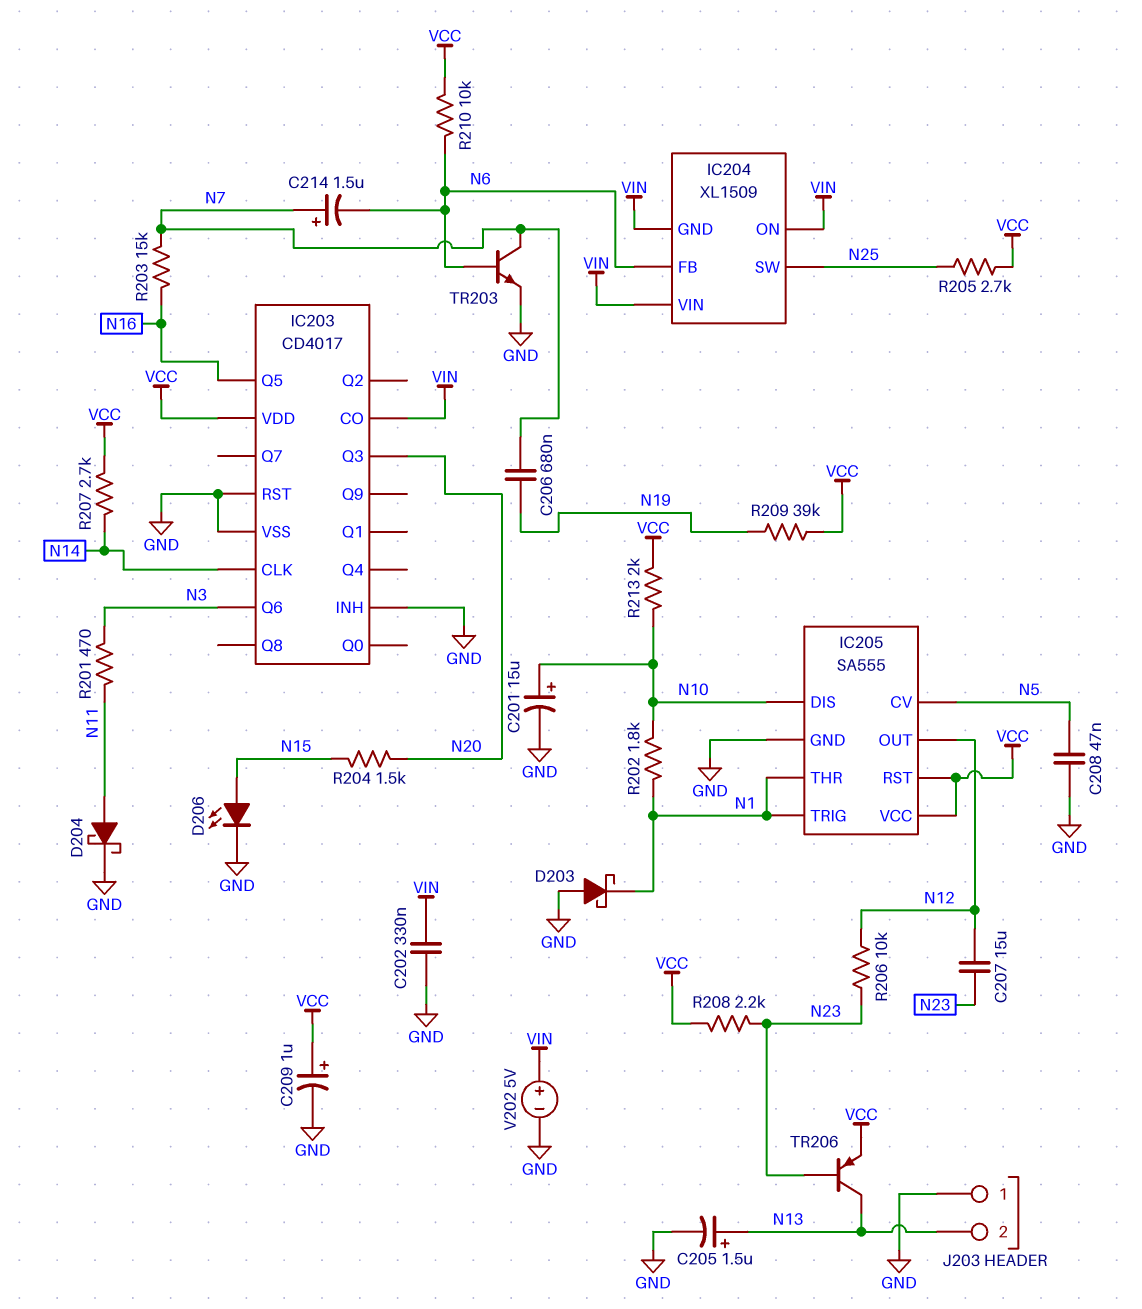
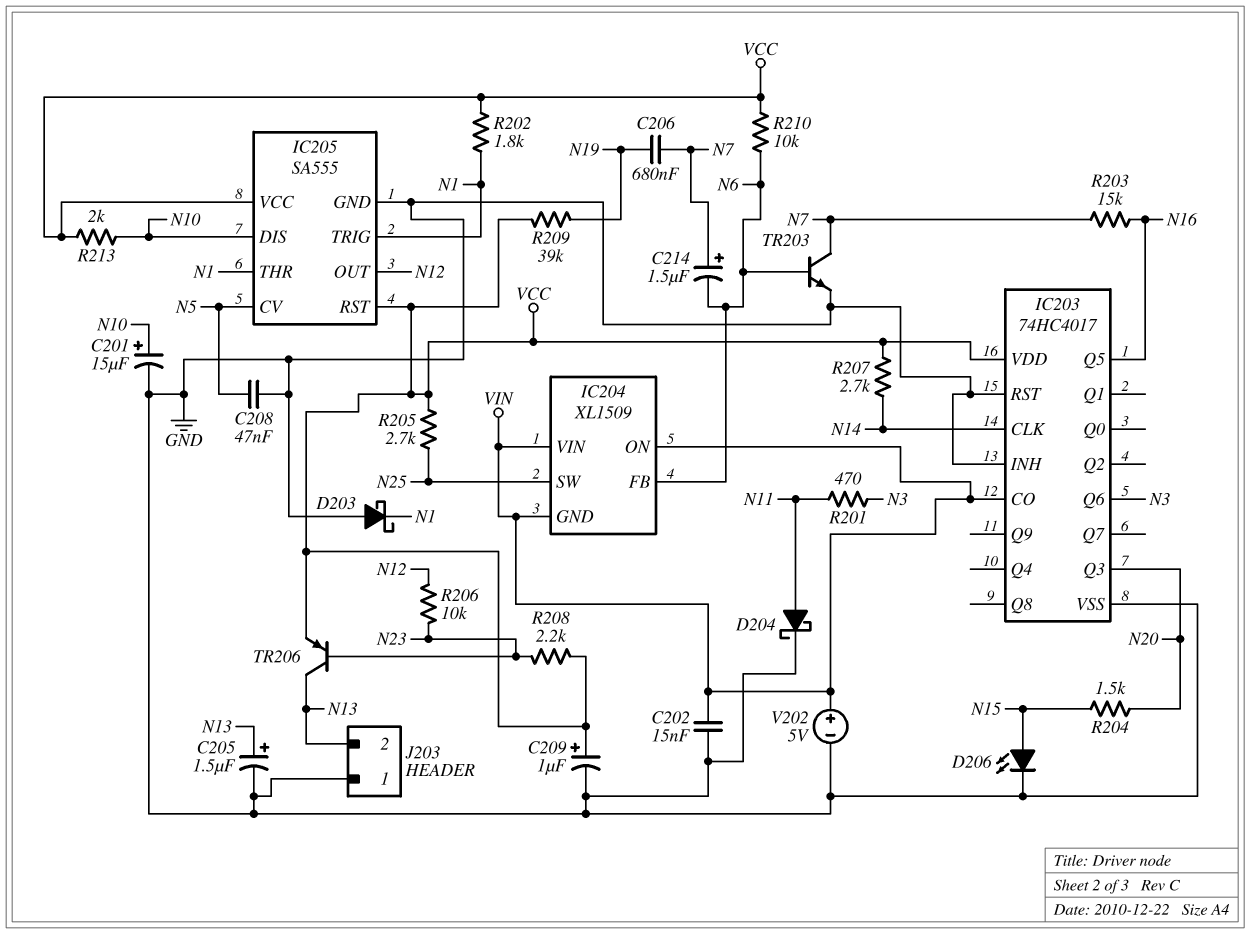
C202: 330nF (GND, VIN) -> 15nF (GND, VIN)
C207: 15uF (N12, N23) -> none
IC203: CD4017 -> 74HC4017
R202: 1.8k (N1, N10) -> 1.8k (N1, VCC)

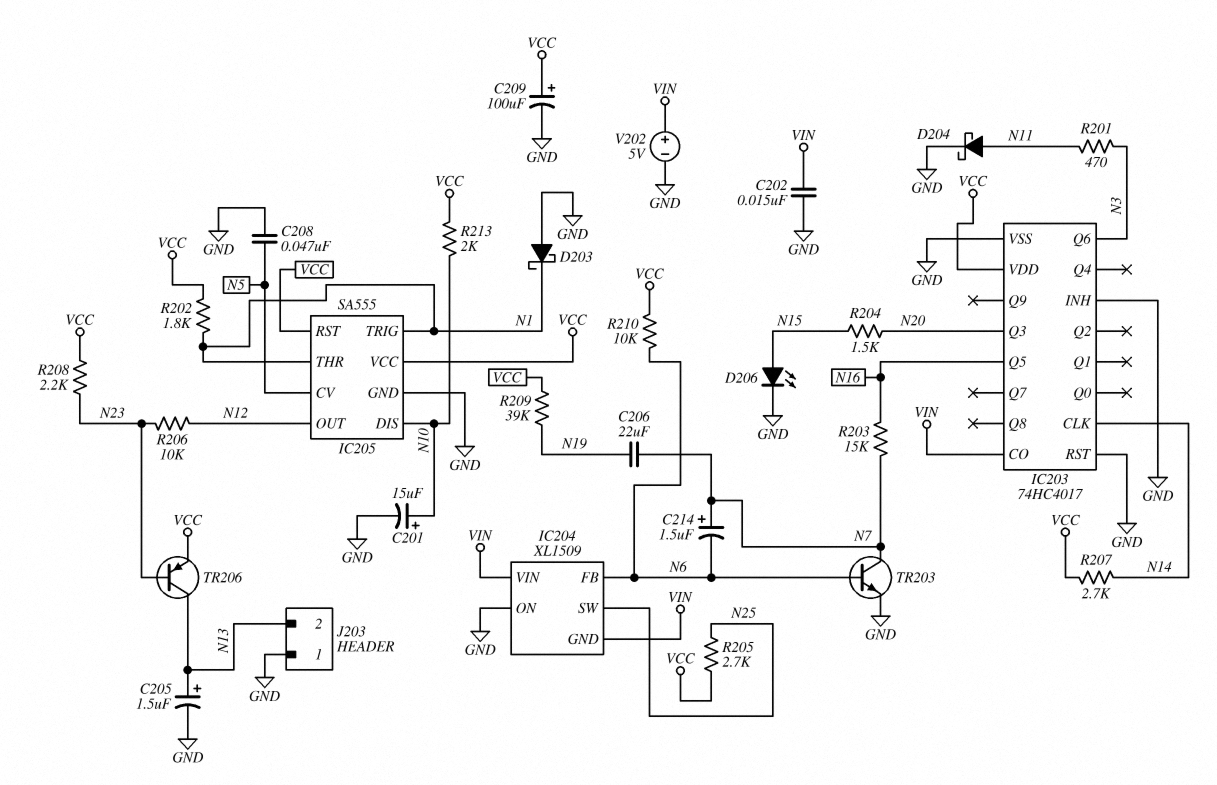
C206: 680nF (N7, N19) -> 22uF (N7, N19)
C209: 1uF (plus VCC, minus GND) -> 100uF (plus VCC, minus GND)
IC204 pin ON: VIN -> GND

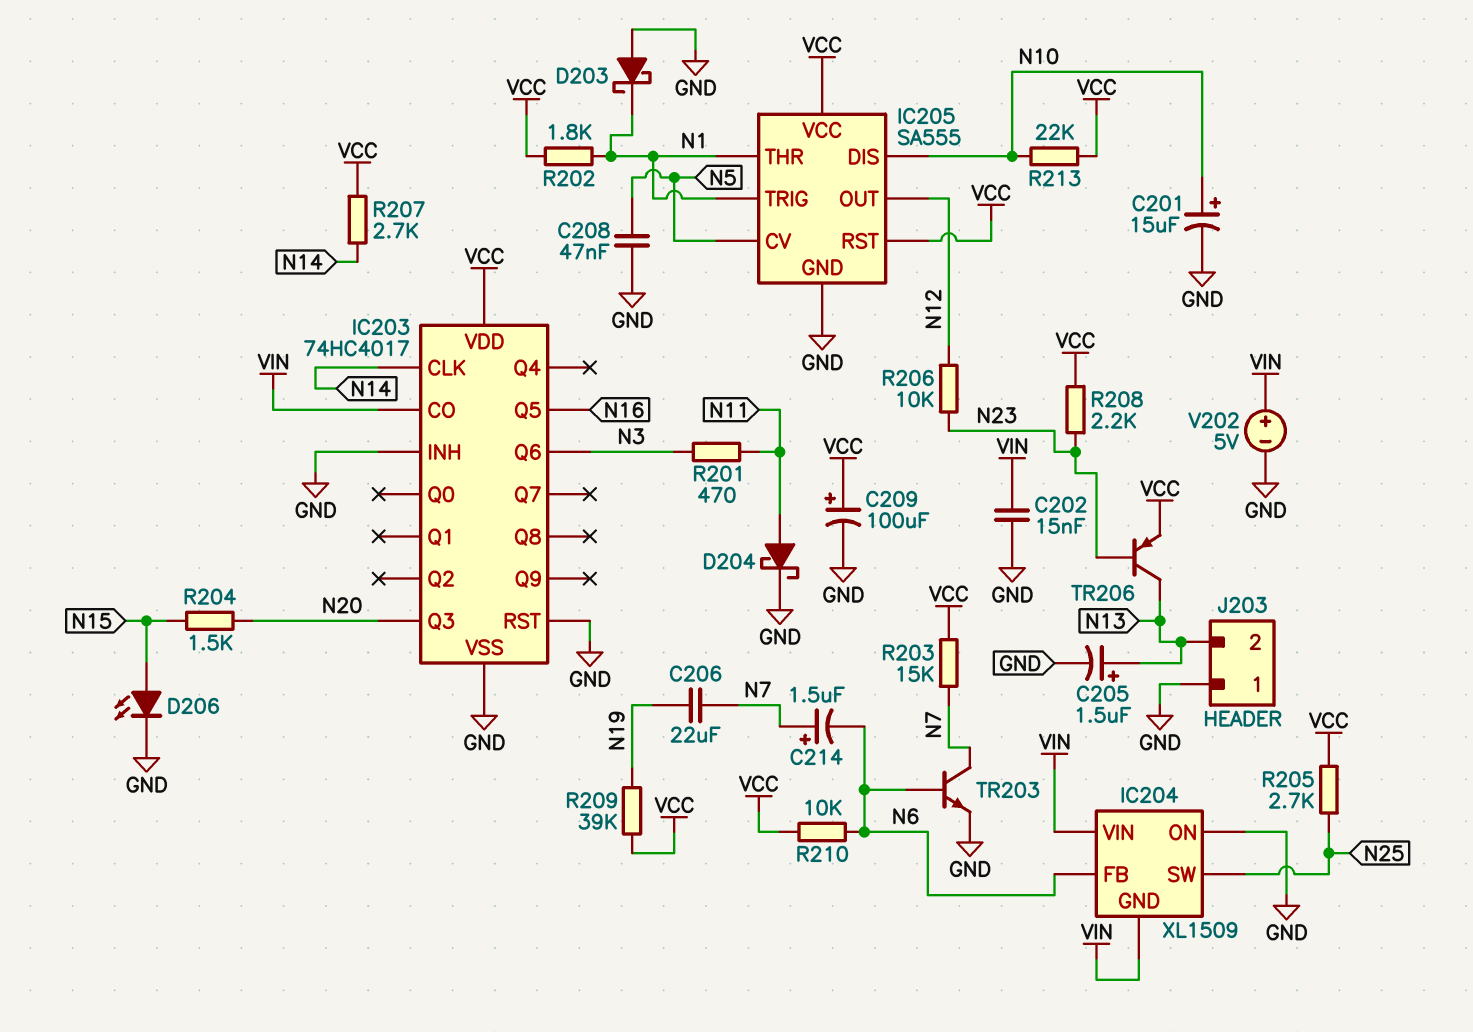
R203: 15k (N7, N16) -> 15k (N7, VCC)
R213: 2k (N10, VCC) -> 22k (N10, VCC)

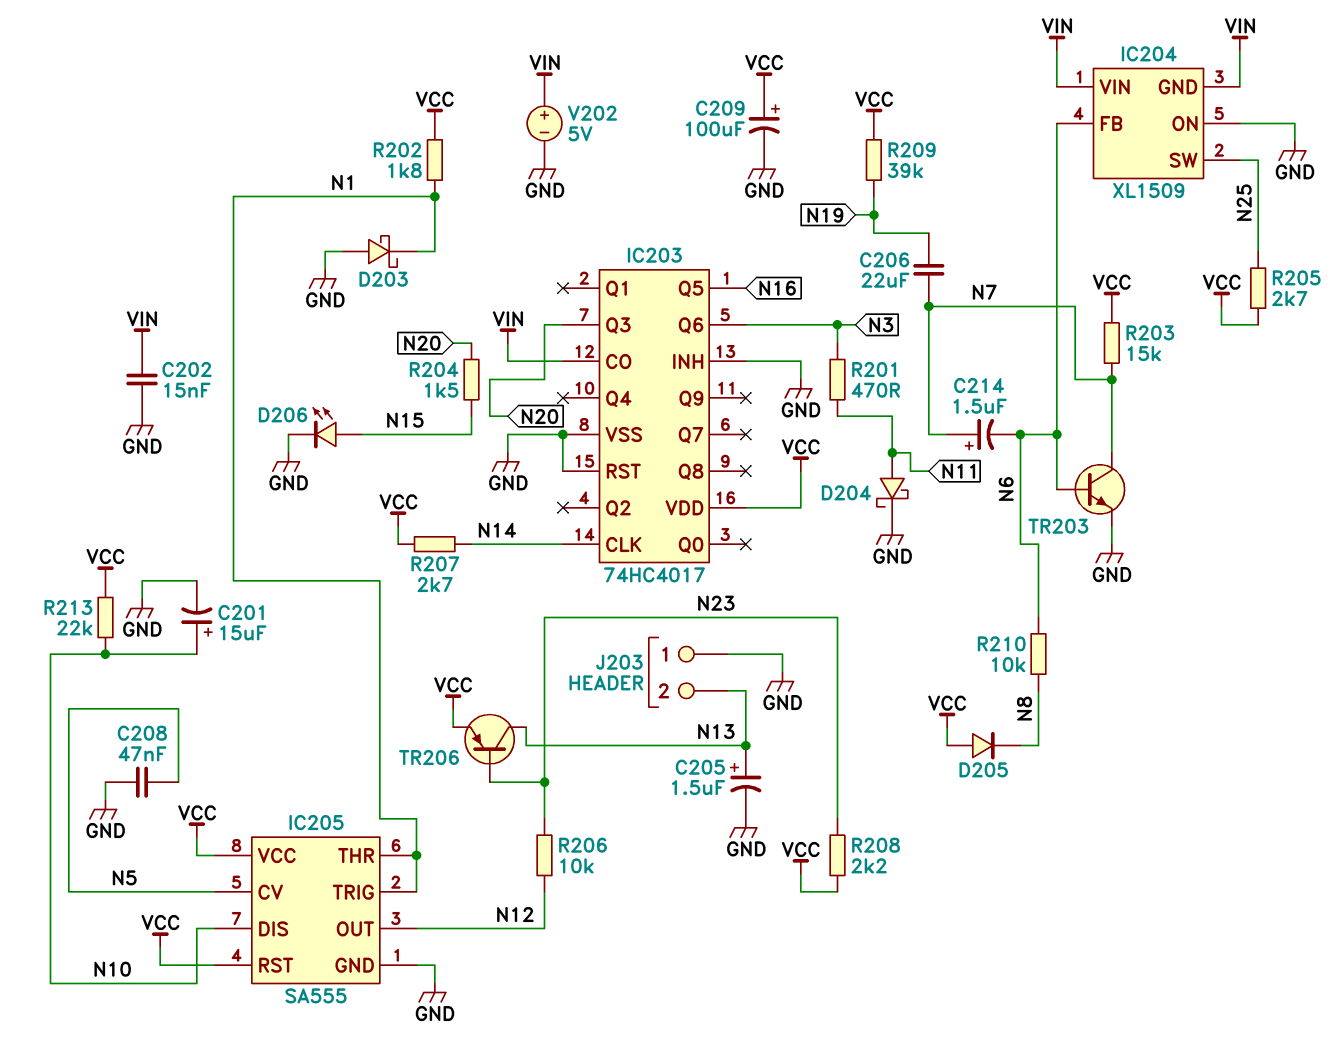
D205: none -> diode (A VCC, K N8)
R210: 10k (N6, VCC) -> 10k (N6, N8)

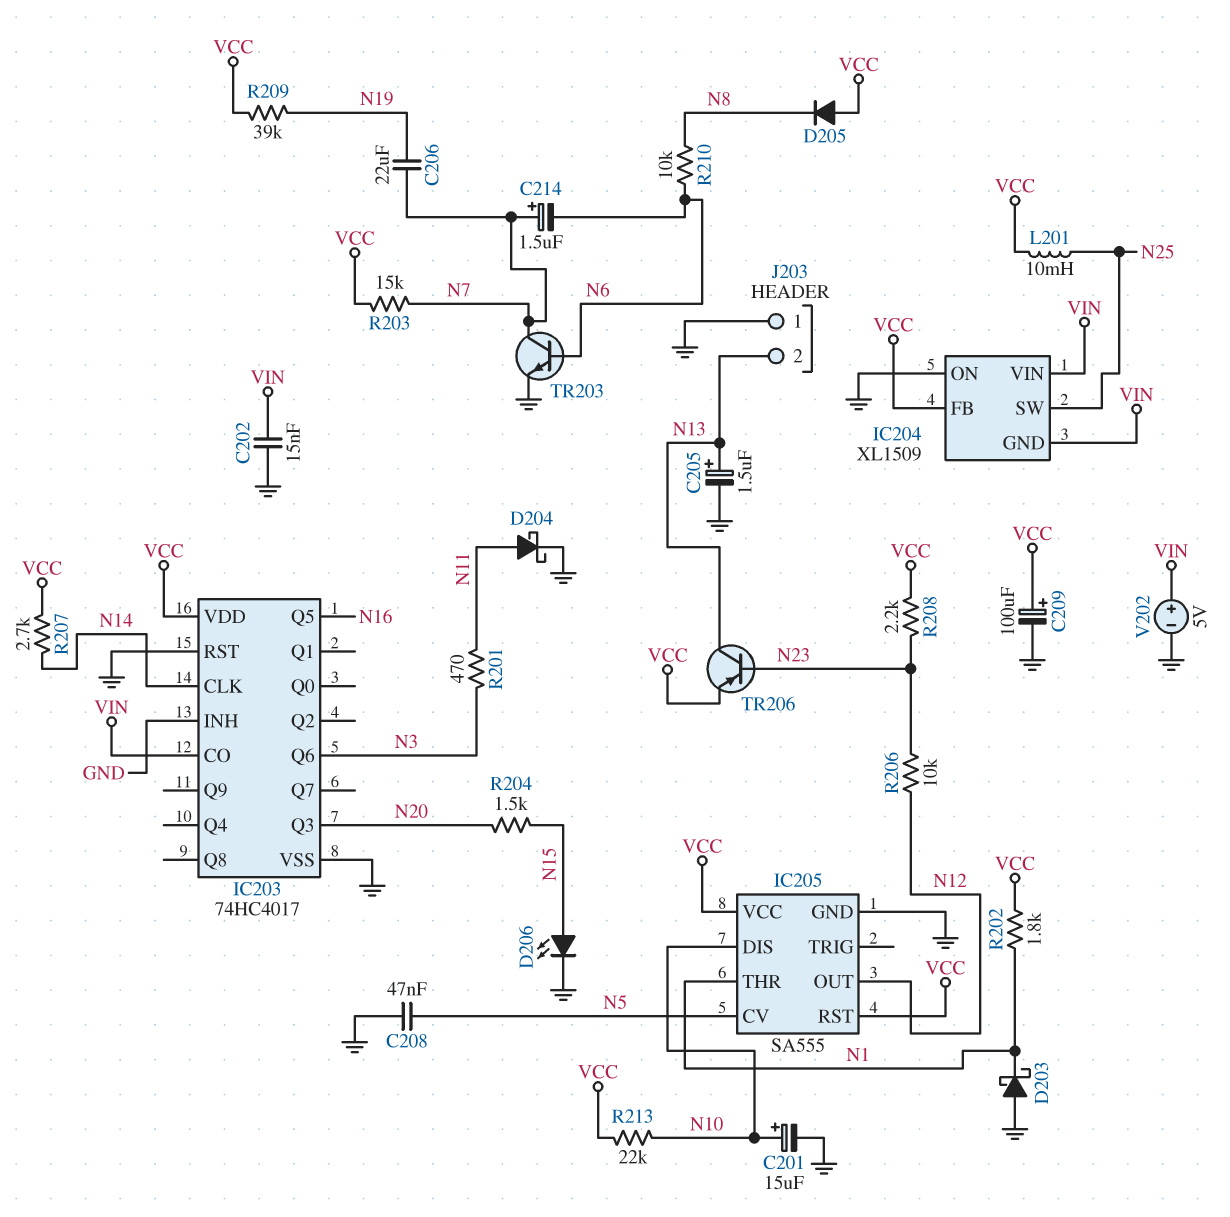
IC204 pin FB: N6 -> VCC
IC205 pin TRIG: N1 -> none
L201: none -> 10mH (N25, VCC)
R205: 2.7k (N25, VCC) -> none

